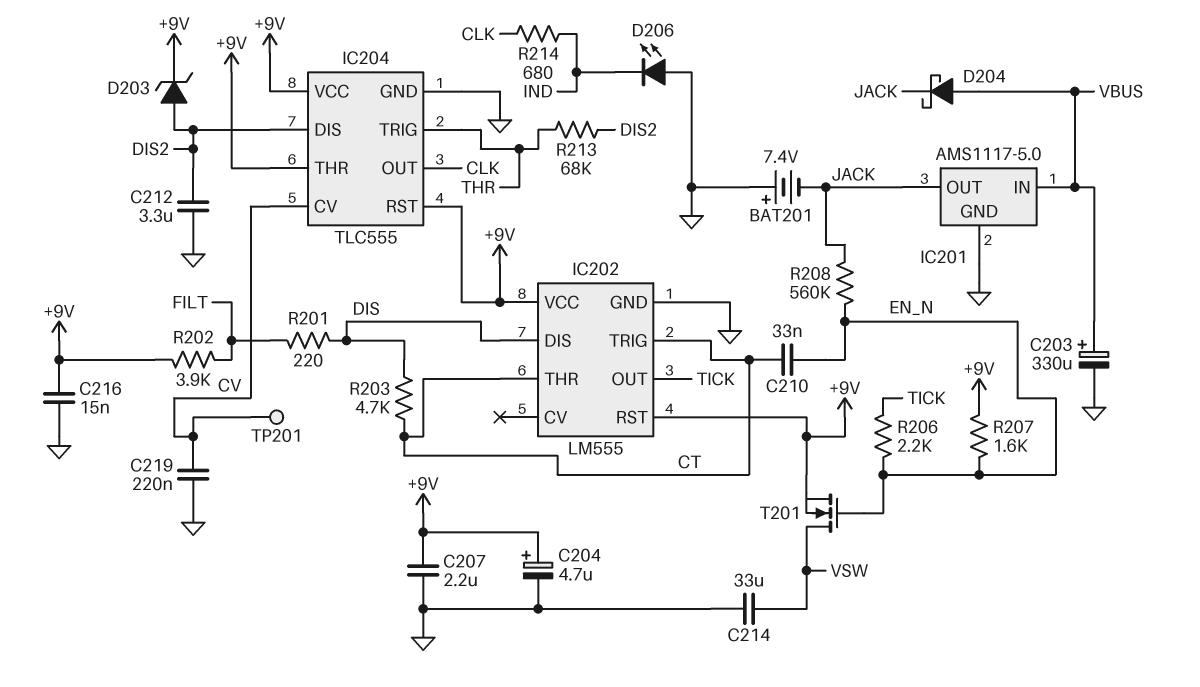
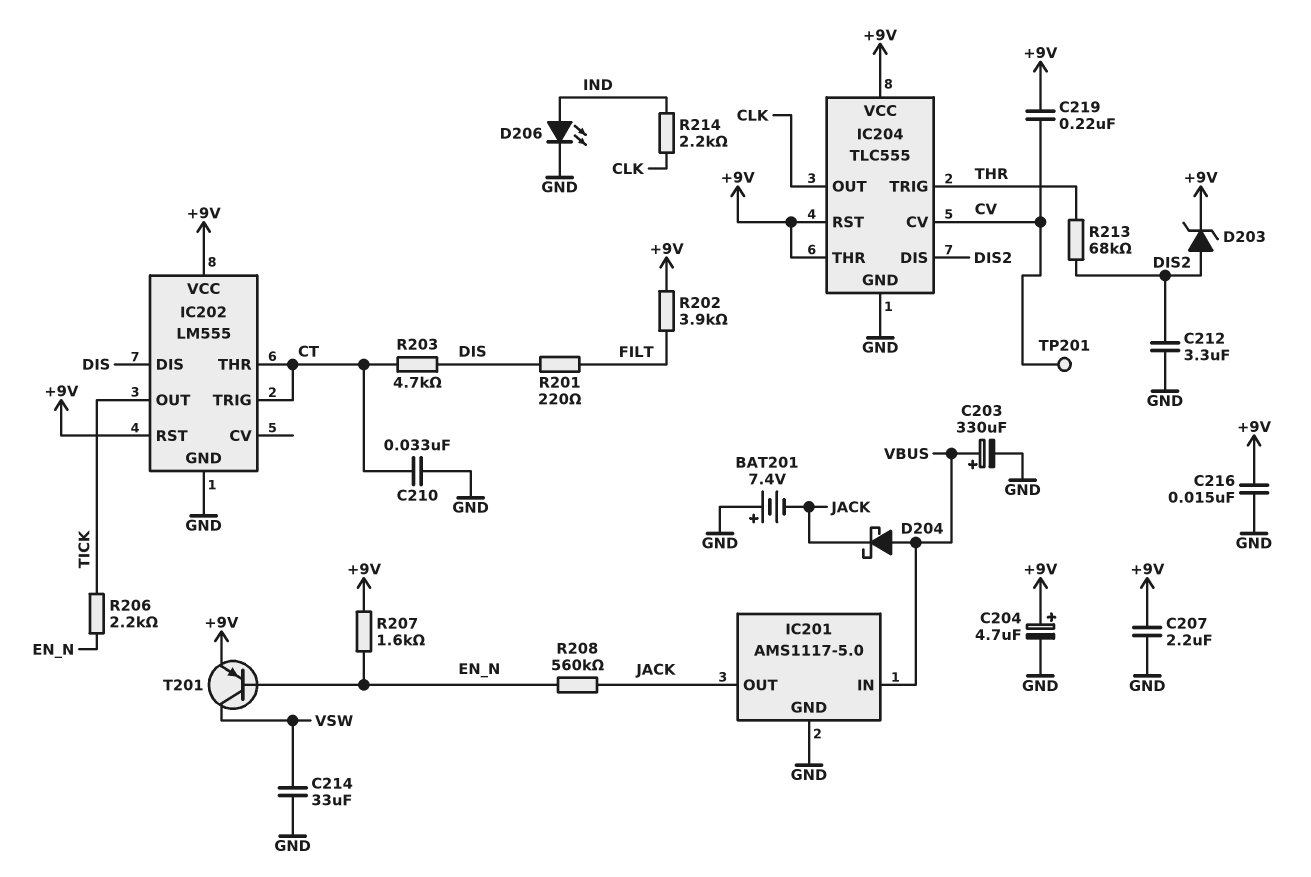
C210: 33nF (CT, EN_N) -> 33nF (CT, GND)
C219: 220nF (CV, GND) -> 220nF (+9V, CV)
D206: LED (A GND, K IND) -> LED (A IND, K GND)
R214: 680 (CLK, IND) -> 2.2k (CLK, IND)
T201: NMOS (G EN_N, D VSW, S +9V) -> PNP (B EN_N, C VSW, E +9V)

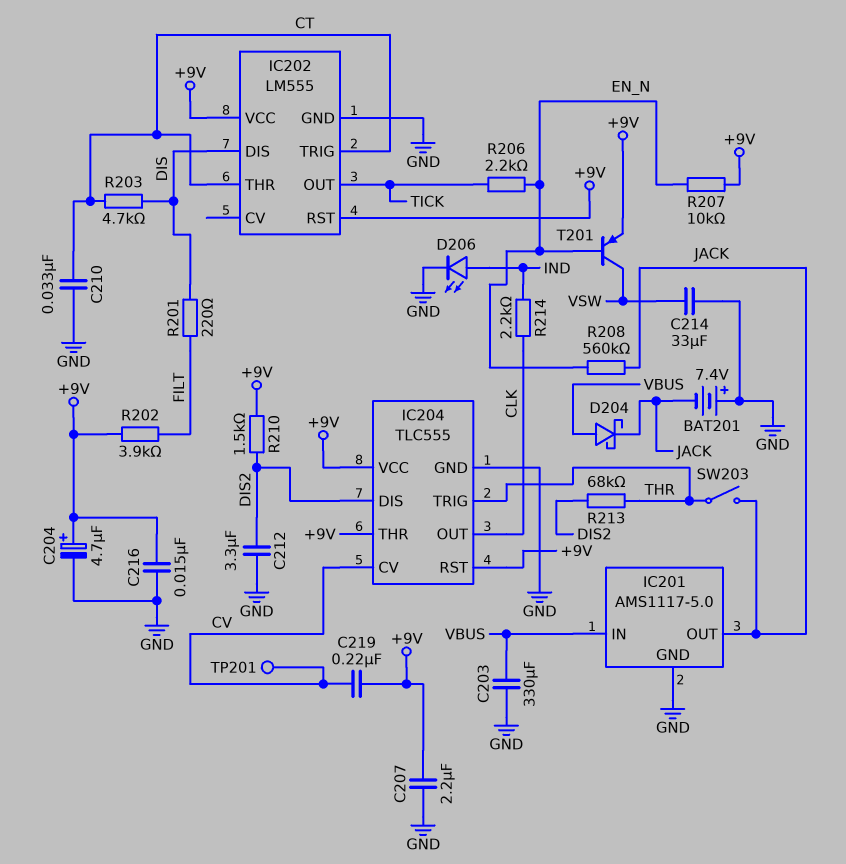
C203: 330uF (plus VBUS, minus GND) -> 330uF (GND, VBUS)
D203: zener (A DIS2, K +9V) -> none
R207: 1.6k (+9V, EN_N) -> 10k (+9V, EN_N)
R210: none -> 1.5k (+9V, DIS2)
SW203: none -> switch (JACK, THR)

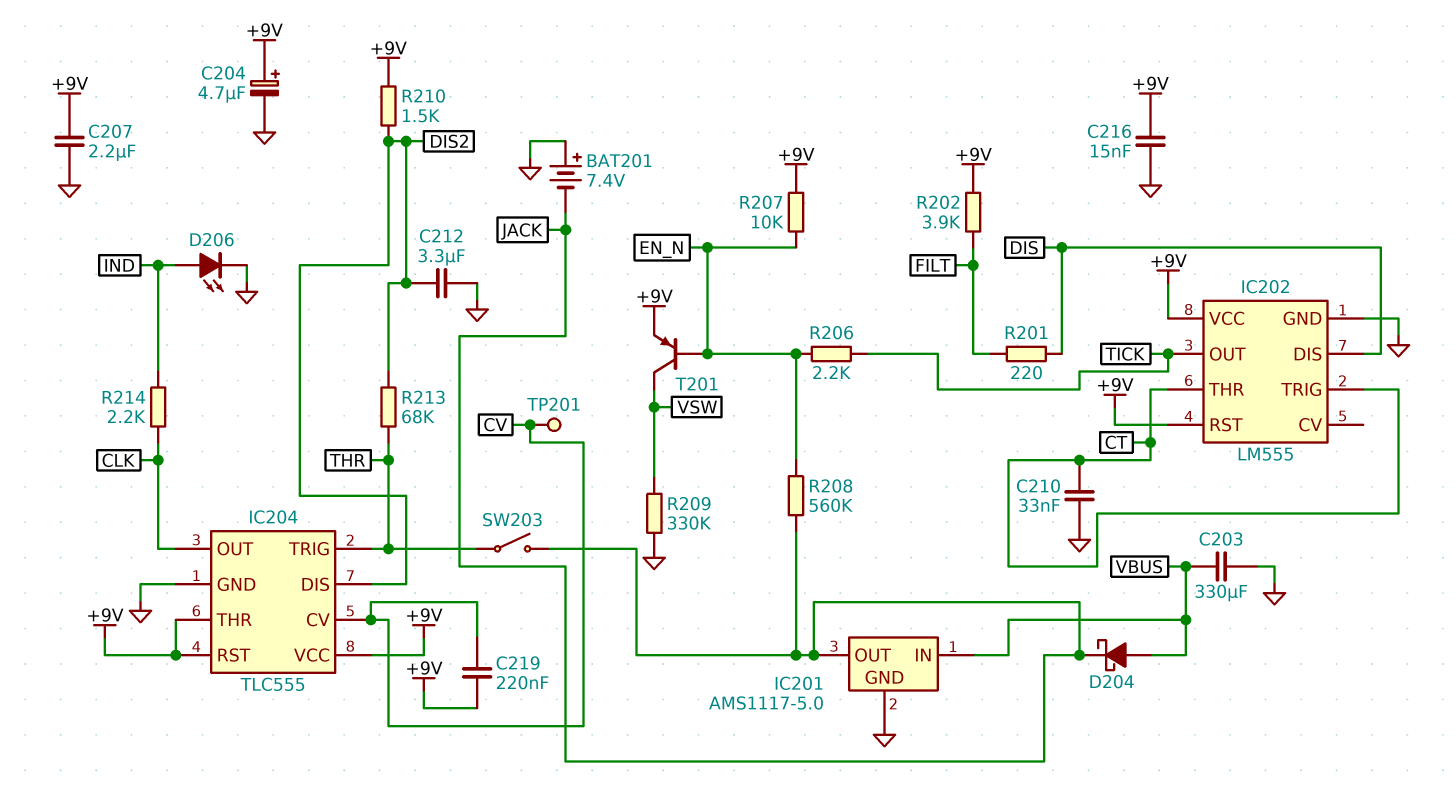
C214: 33uF (GND, VSW) -> none
R203: 4.7k (CT, DIS) -> none
R209: none -> 330k (GND, VSW)

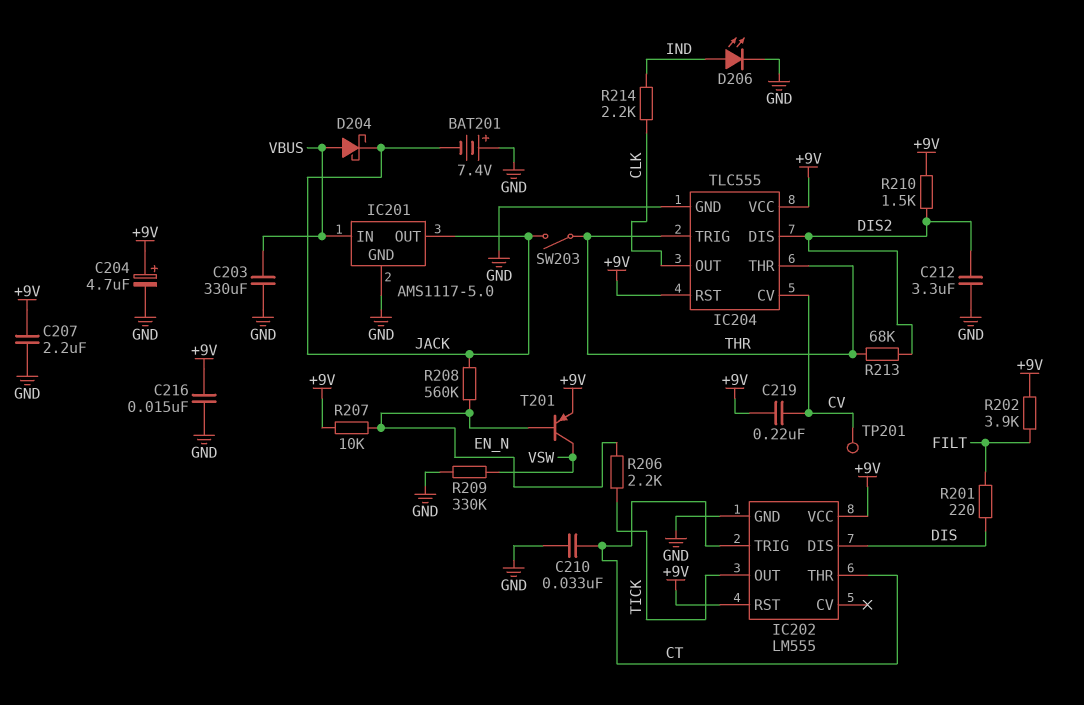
IC204 pin THR: +9V -> THR

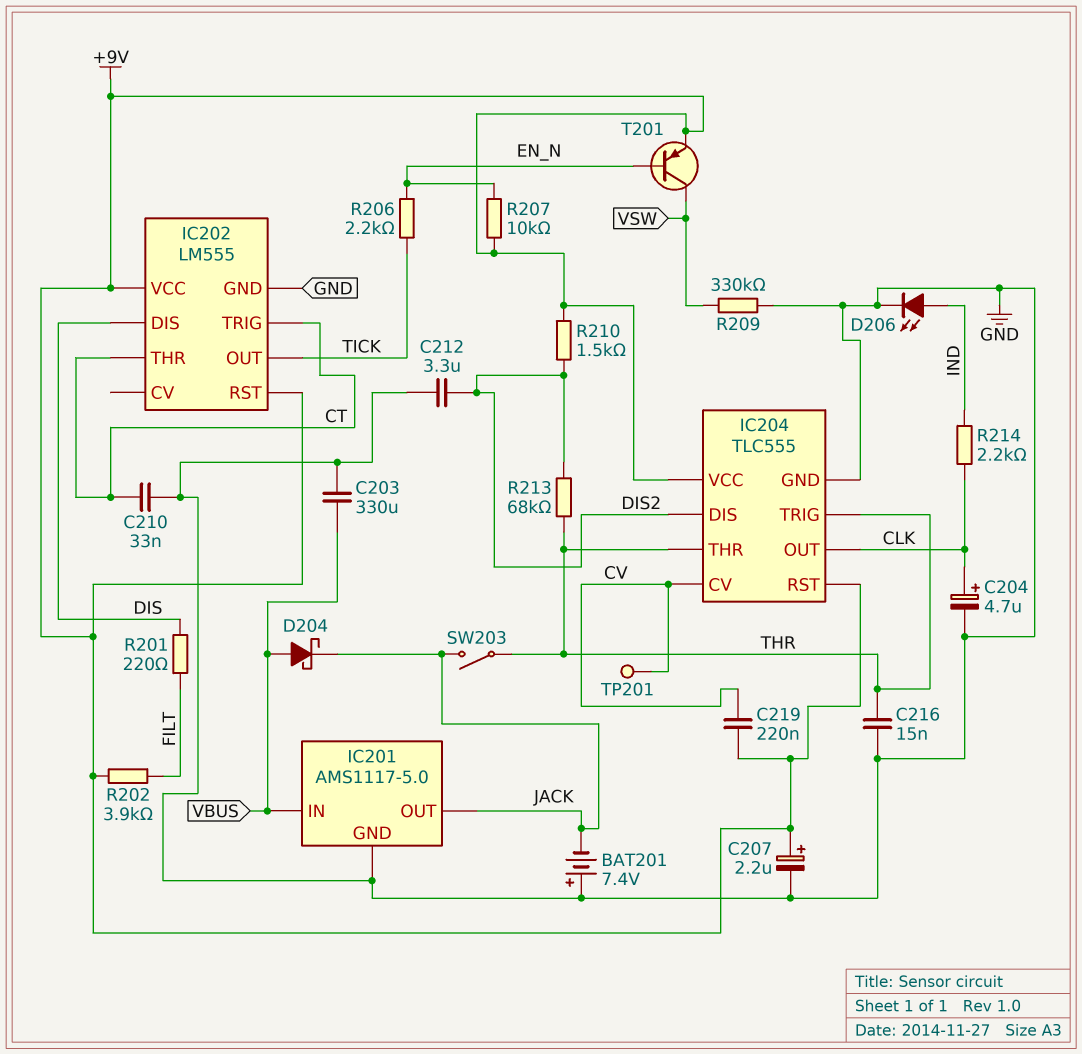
C204: 4.7uF (plus +9V, minus GND) -> 4.7uF (plus CLK, minus GND)
C207: 2.2uF (+9V, GND) -> 2.2uF (plus +9V, minus GND)
C216: 15nF (+9V, GND) -> 15nF (GND, THR)
R208: 560k (EN_N, JACK) -> none

